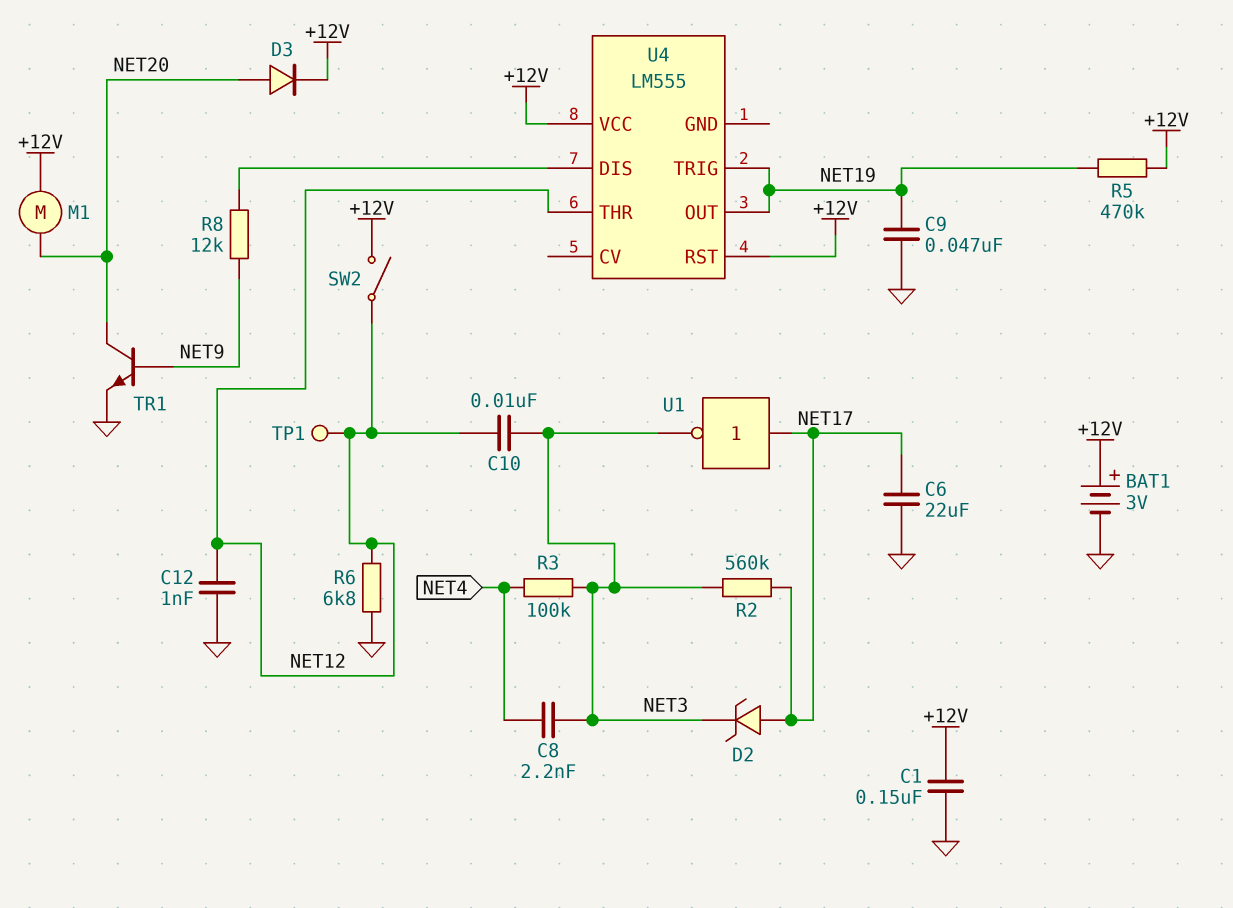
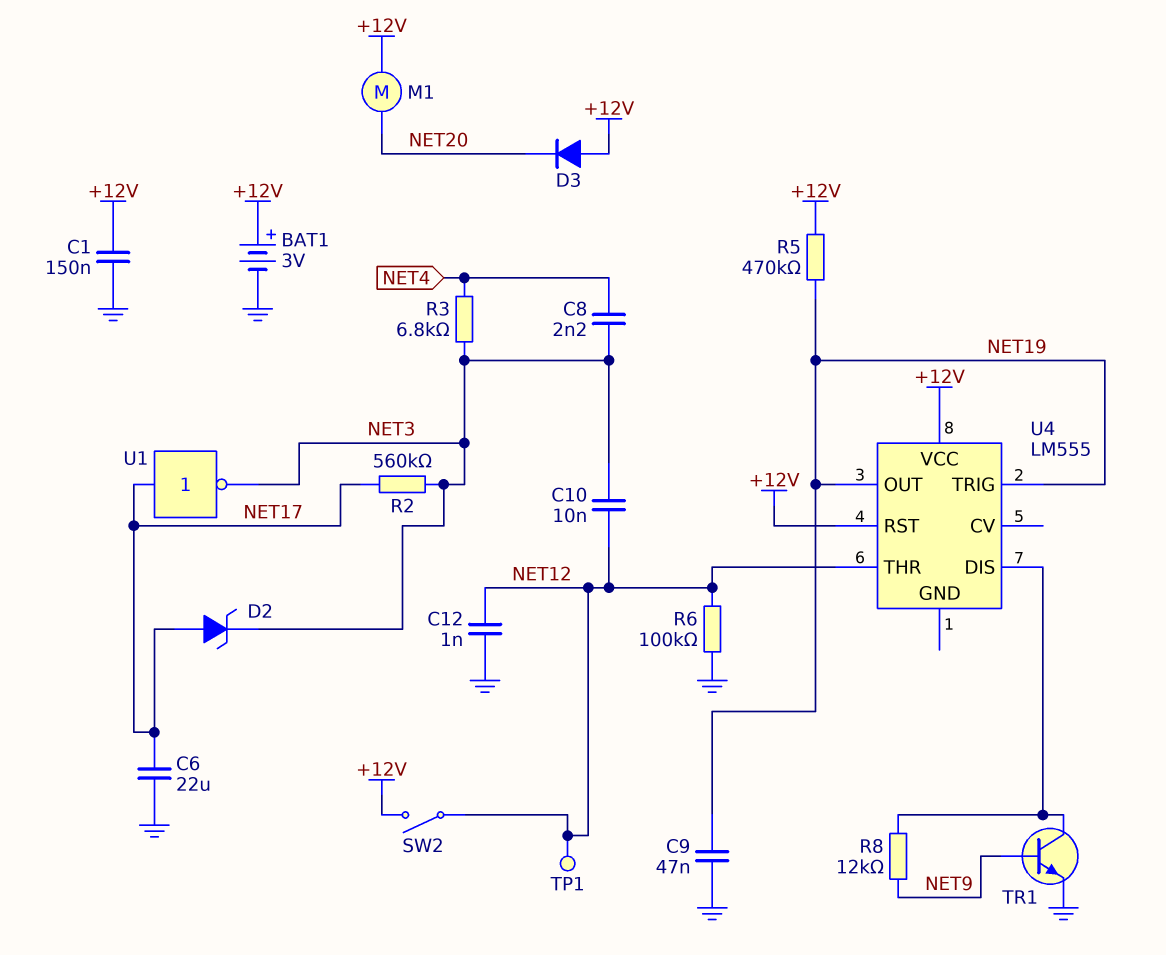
D3: diode (A NET20, K +12V) -> diode (A +12V, K NET20)
R3: 100k (NET3, NET4) -> 6.8k (NET3, NET4)
R6: 6.8k (GND, NET12) -> 100k (GND, NET12)
TR1: NPN (B NET9, C NET20, E GND) -> NPN (B NET9, C U4/DIS, E GND)

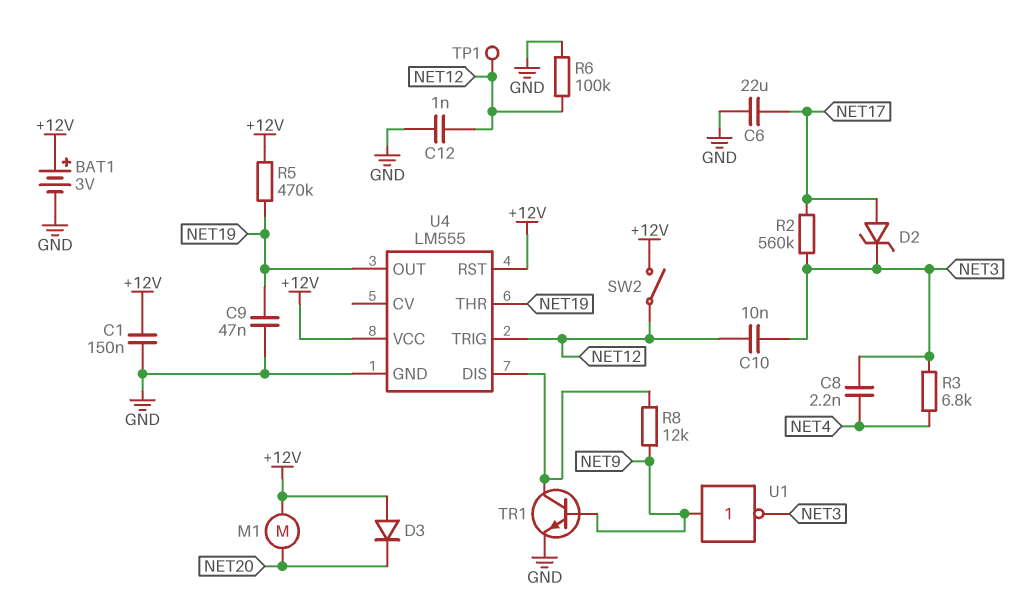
U1: NOT (in NET17, out NET3) -> NOT (in NET9, out NET3)
U4 pin GND: none -> GND
U4 pin THR: NET12 -> NET19
U4 pin TRIG: NET19 -> NET12

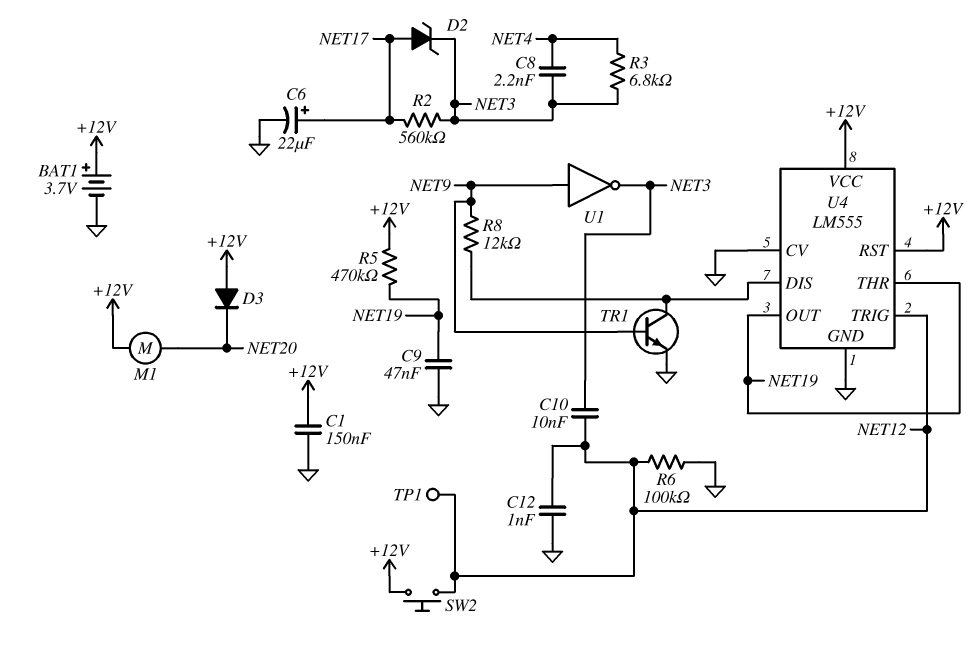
BAT1: 3V (plus +12V, minus GND) -> 3.7V (plus +12V, minus GND)
C6: 22uF (GND, NET17) -> 22uF (plus NET17, minus GND)
SW2: switch (+12V, NET12) -> button (+12V, NET12)
U4 pin CV: none -> GND

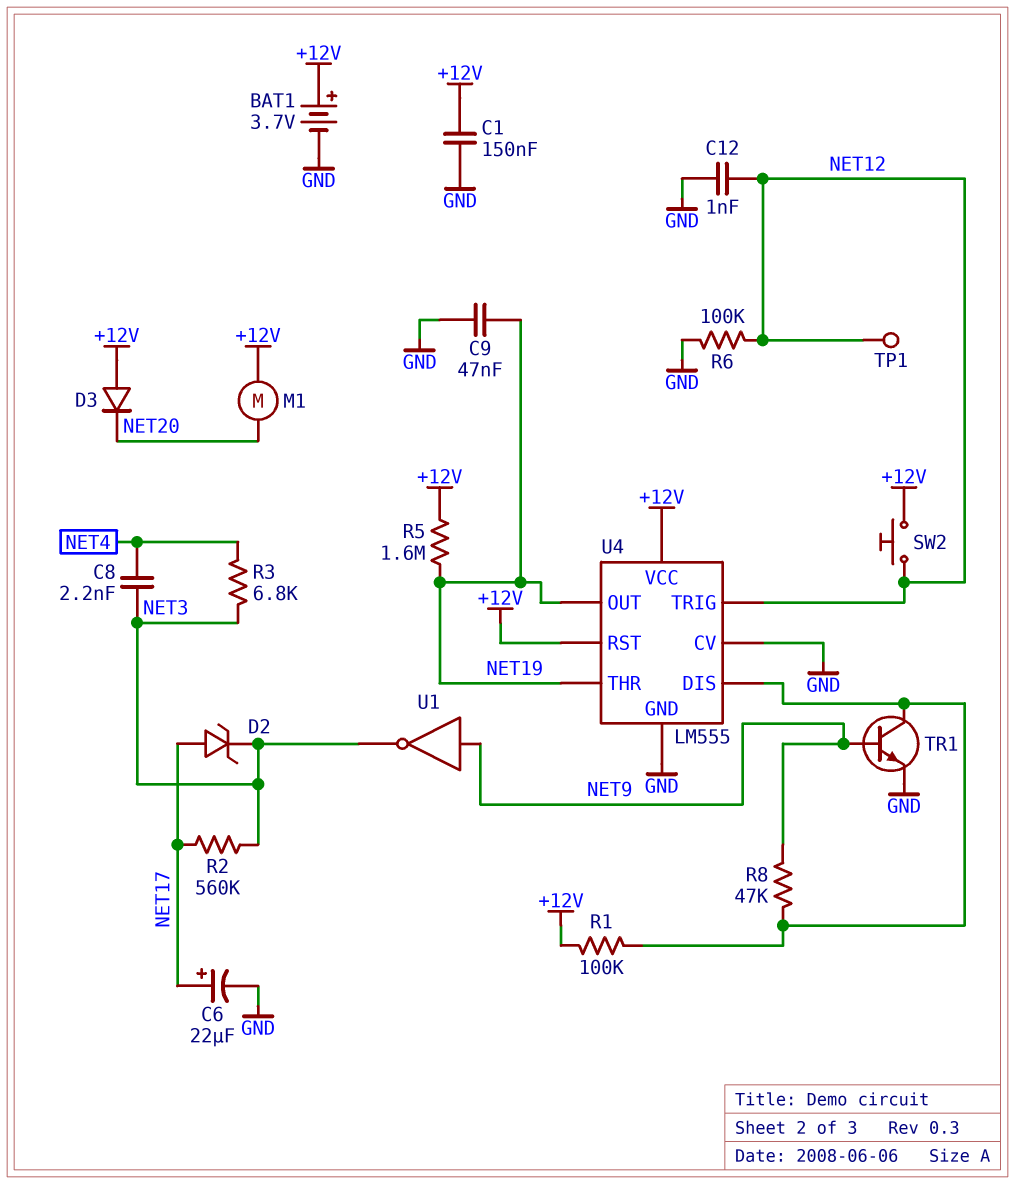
C10: 10nF (NET3, NET12) -> none
R1: none -> 100k (+12V, U4/DIS)
R5: 470k (+12V, NET19) -> 1.6M (+12V, NET19)
R8: 12k (NET9, U4/DIS) -> 47k (NET9, U4/DIS)

